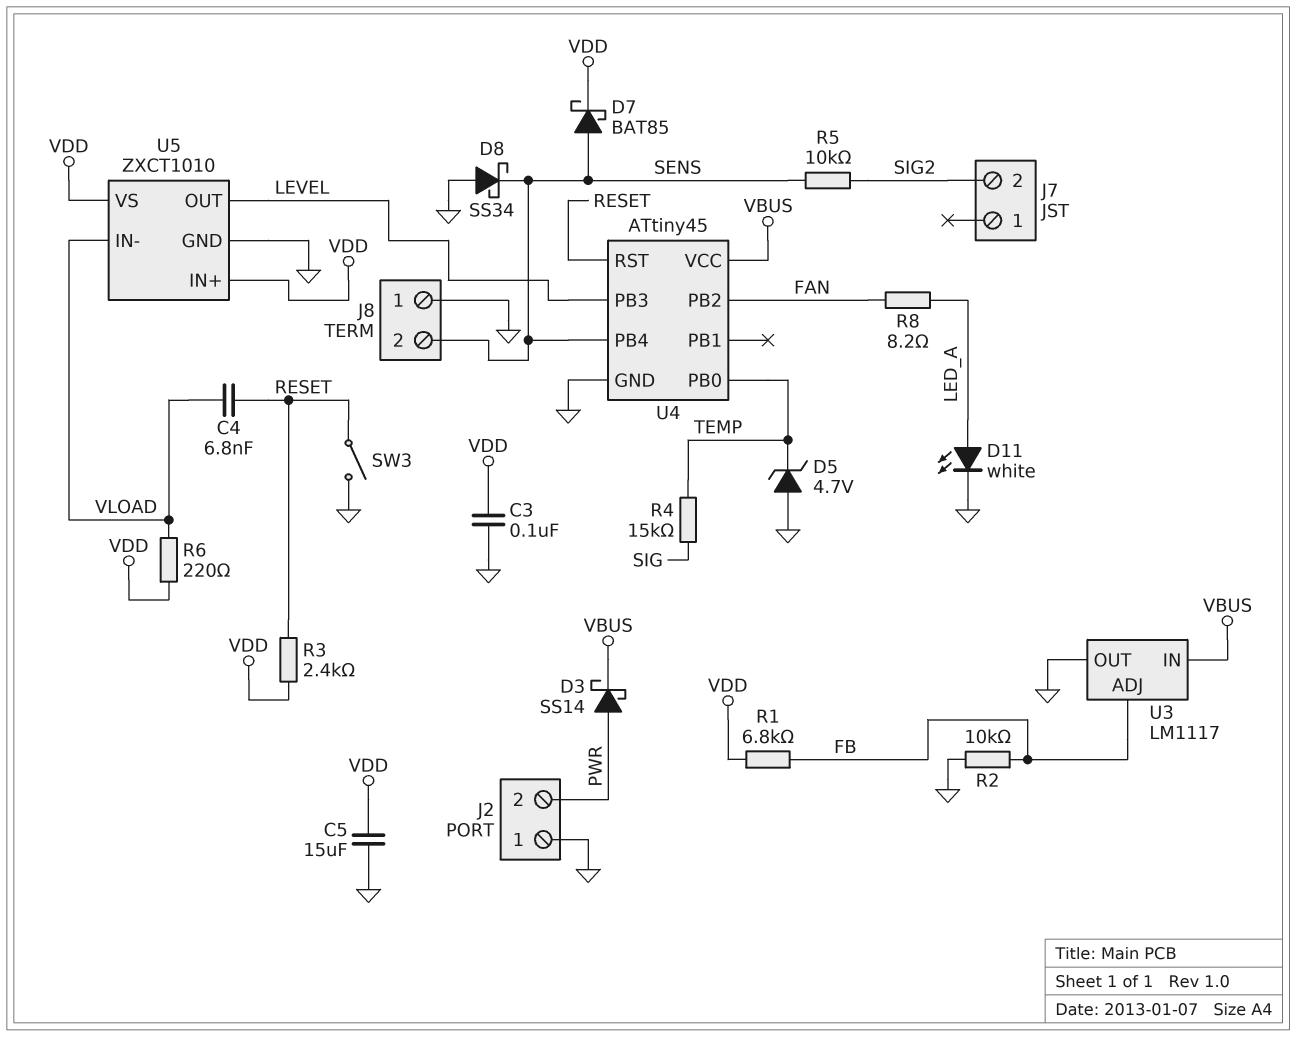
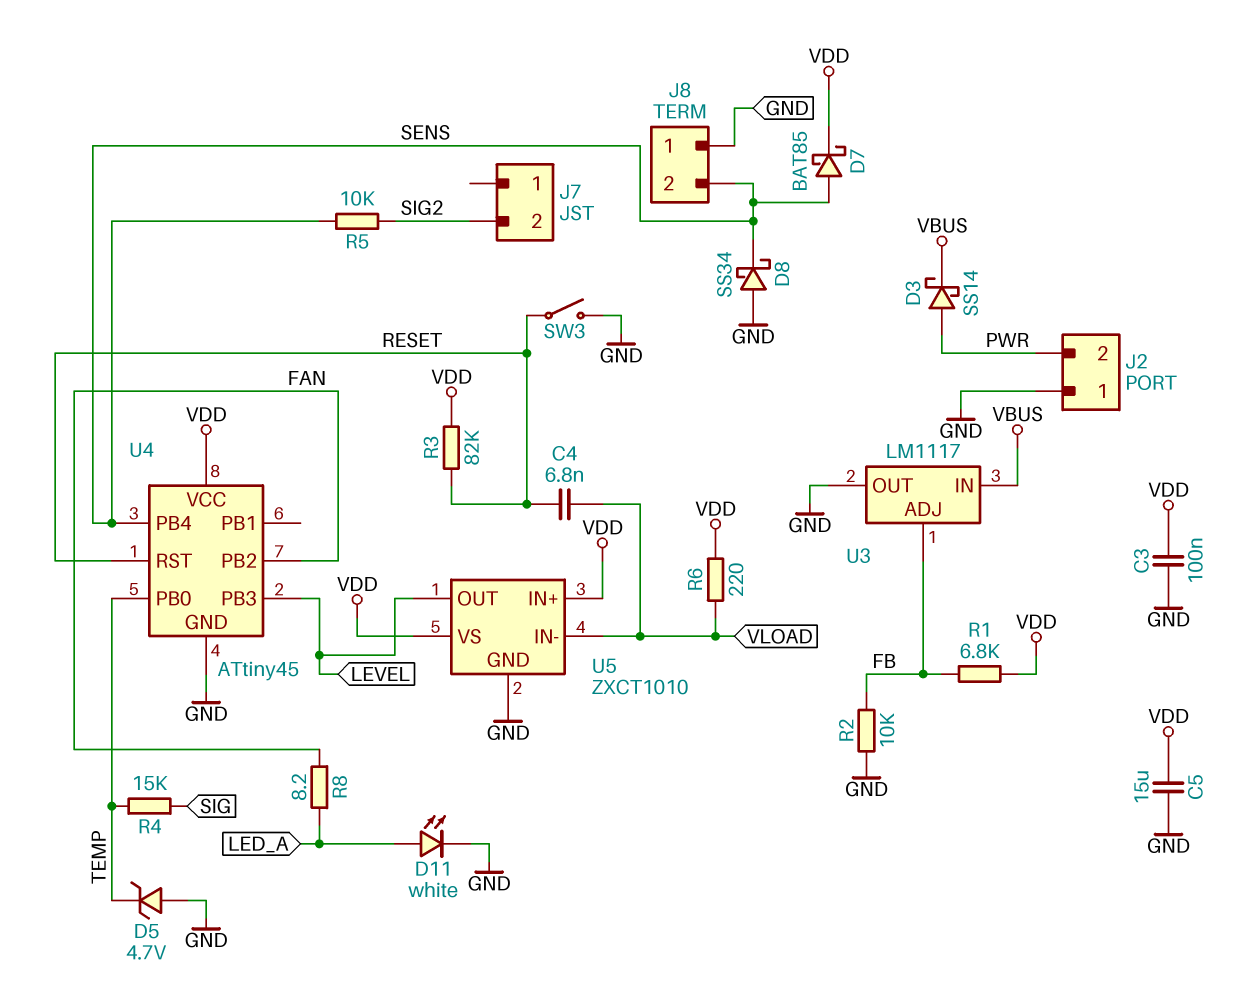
R3: 2.4k (RESET, VDD) -> 82k (RESET, VDD)
U4 pin VCC: VBUS -> VDD

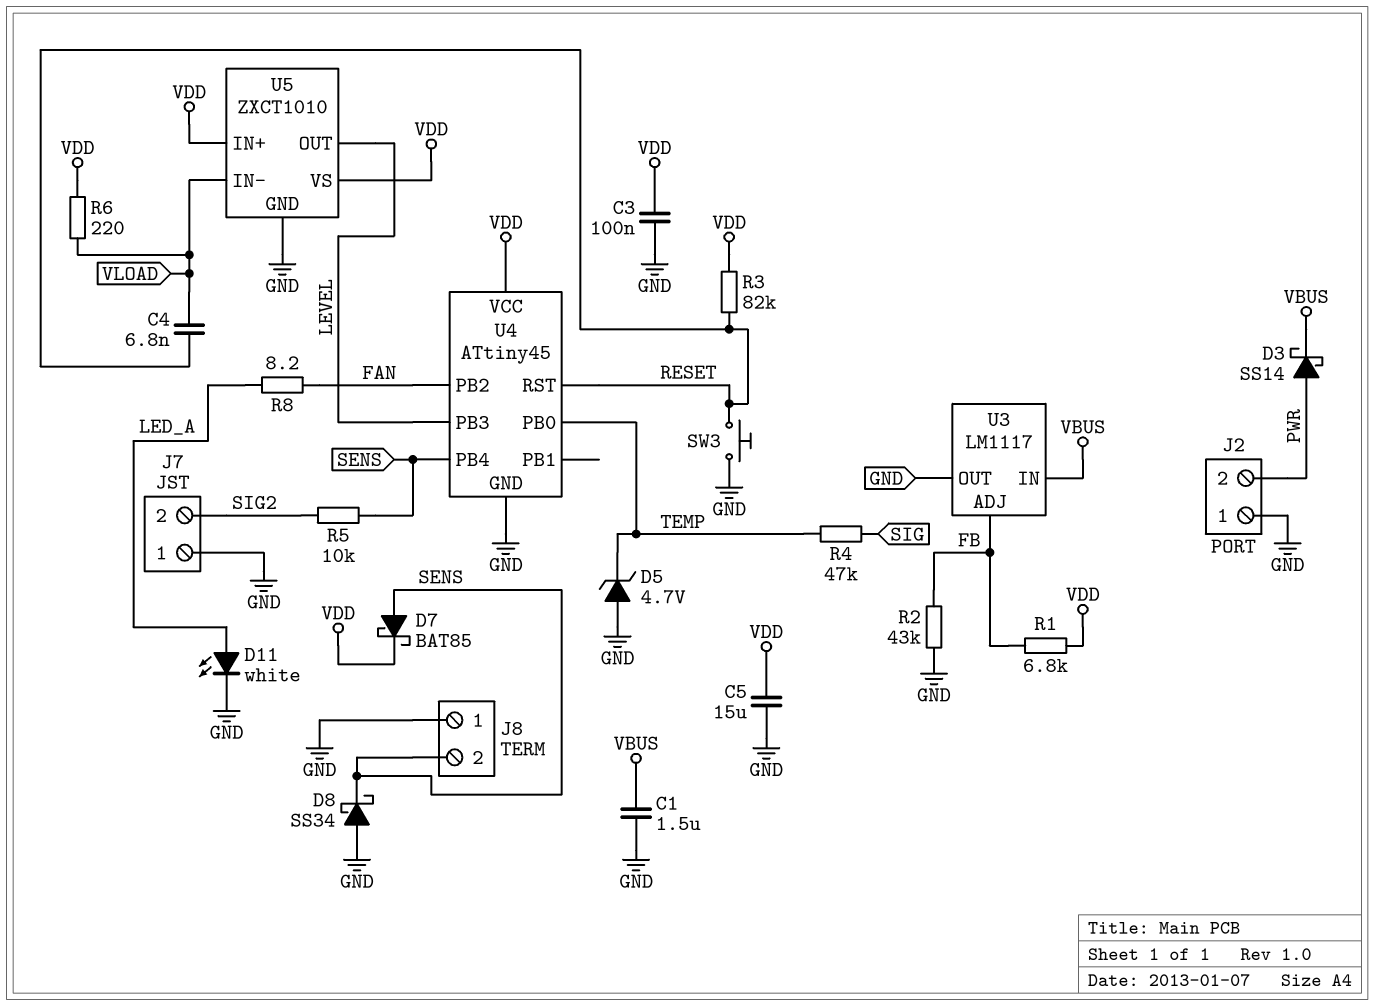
C1: none -> 1.5uF (GND, VBUS)
J7 pin 1: none -> GND
R2: 10k (FB, GND) -> 43k (FB, GND)
R4: 15k (SIG, TEMP) -> 47k (SIG, TEMP)
SW3: switch (GND, RESET) -> button (GND, RESET)

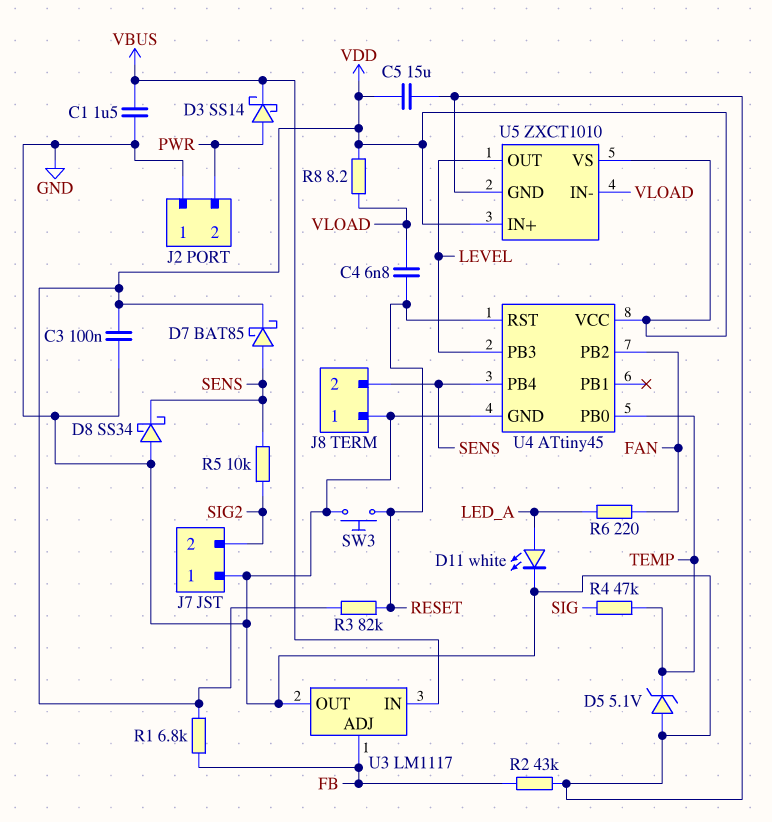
D5: zener 4.7V (A GND, K TEMP) -> zener 5.1V (A GND, K TEMP)
R6: 220 (VDD, VLOAD) -> 220 (FAN, LED_A)
R8: 8.2 (FAN, LED_A) -> 8.2 (VDD, VLOAD)

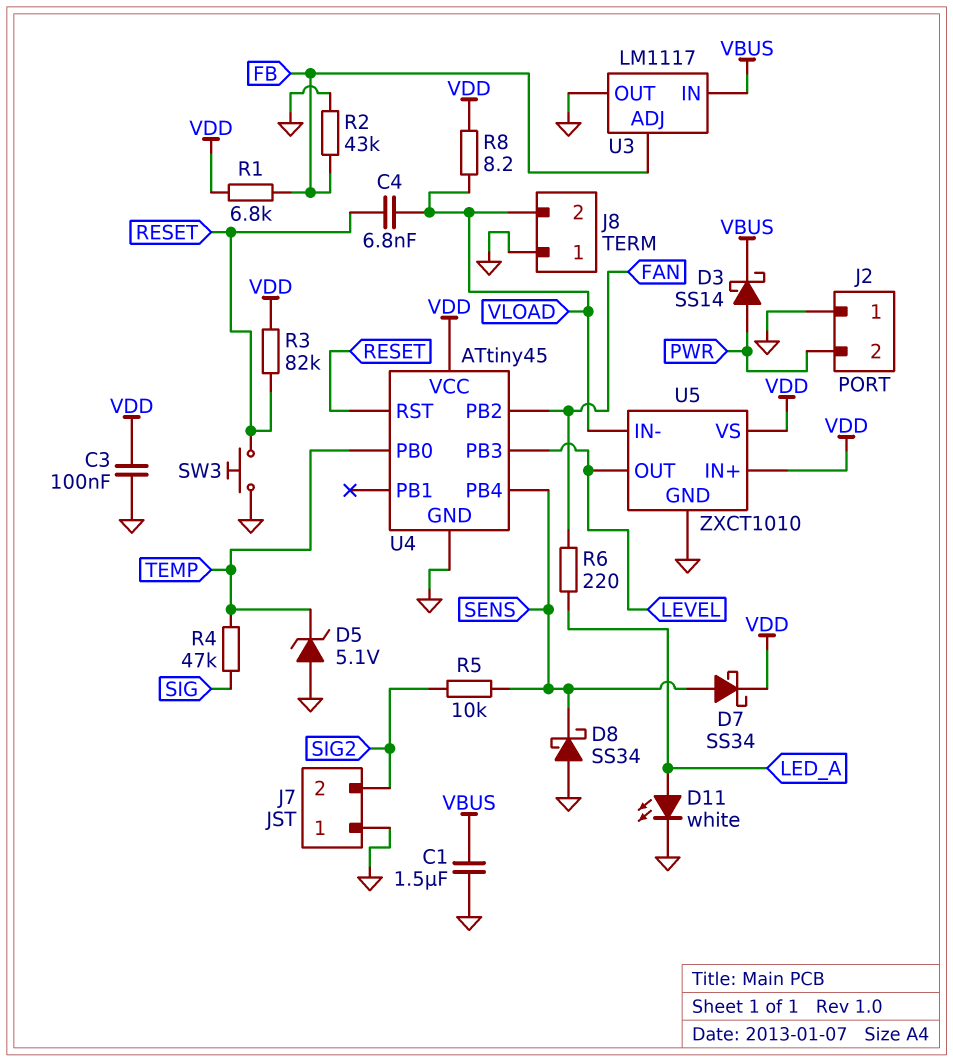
C5: 15uF (GND, VDD) -> none
D7: schottky BAT85 (A SENS, K VDD) -> schottky SS34 (A SENS, K VDD)
J8 pin 2: SENS -> VLOAD

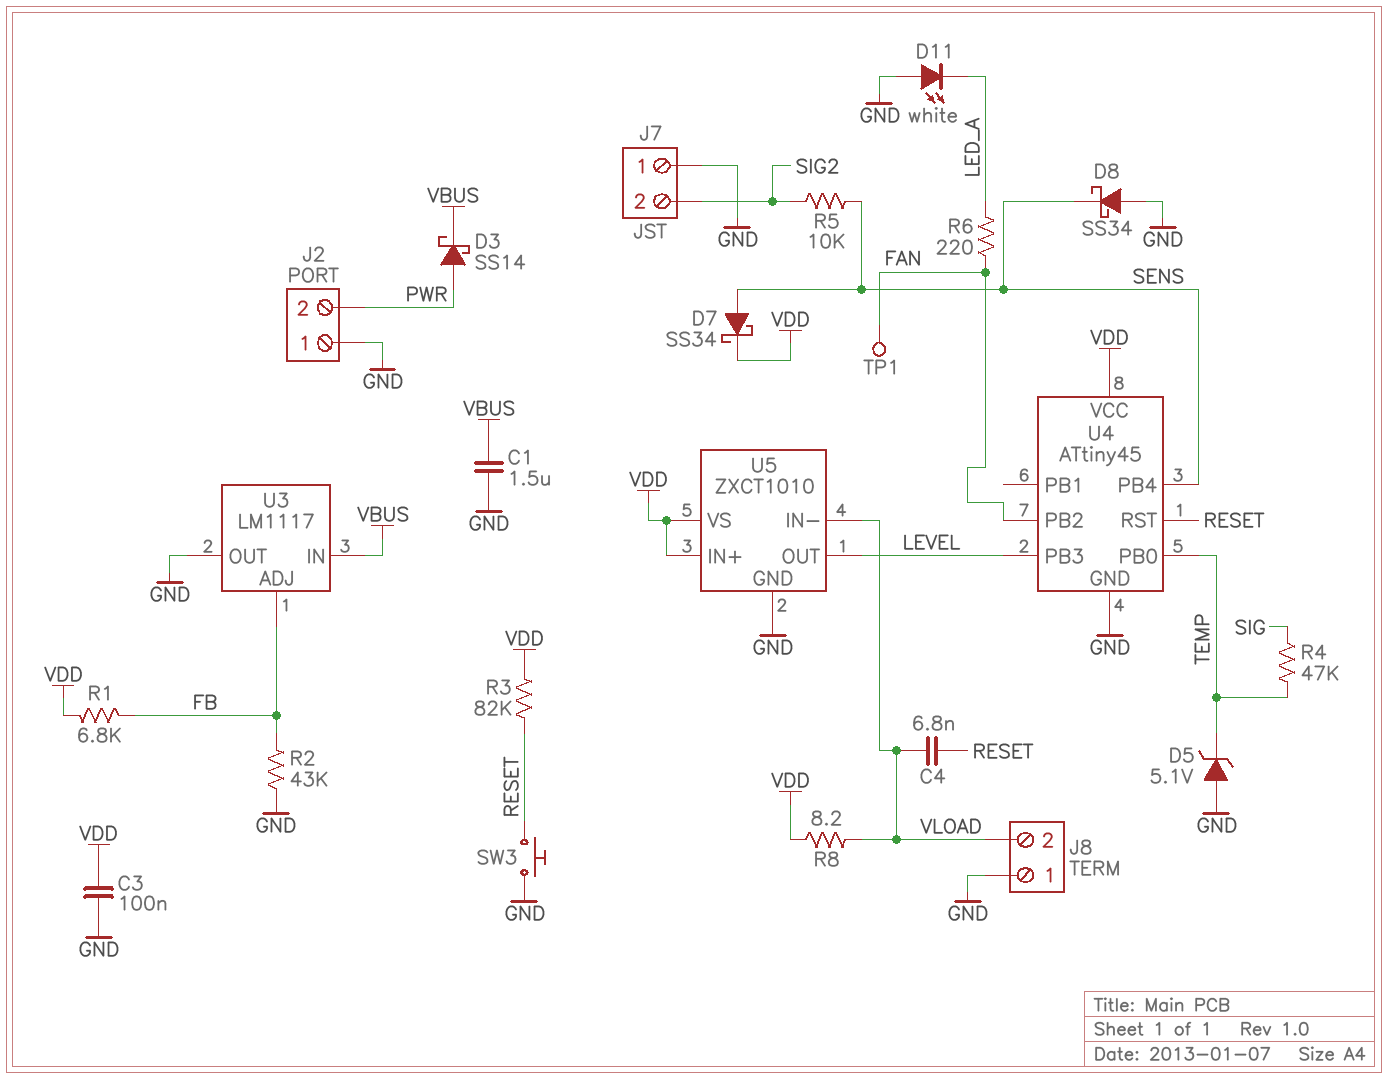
D11: LED white (A LED_A, K GND) -> LED white (A GND, K LED_A)
TP1: none -> test point (FAN)

